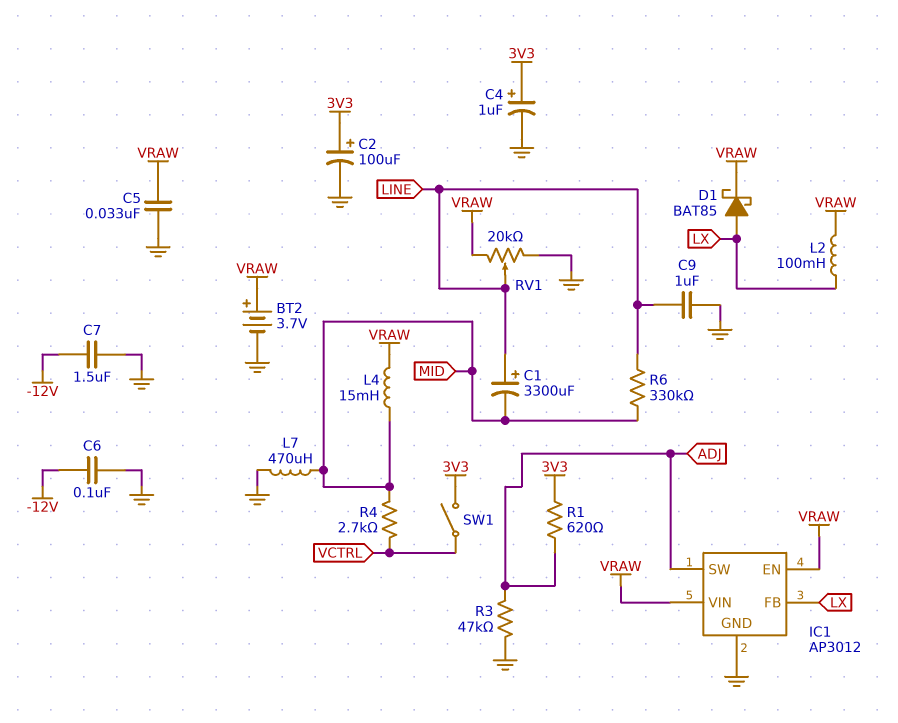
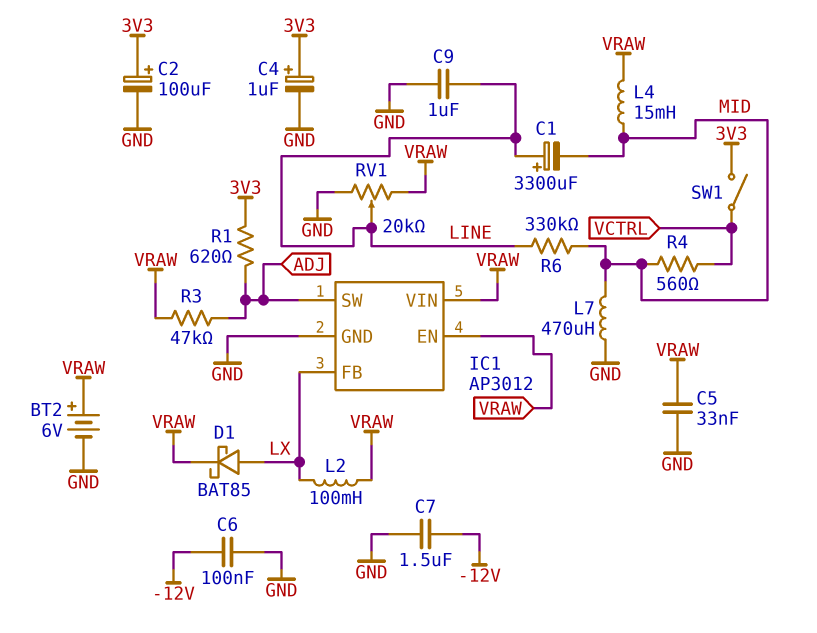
BT2: 3.7V (plus VRAW, minus GND) -> 6V (plus VRAW, minus GND)
R3: 47k (ADJ, GND) -> 47k (ADJ, VRAW)
R4: 2.7k (MID, VCTRL) -> 560 (MID, VCTRL)

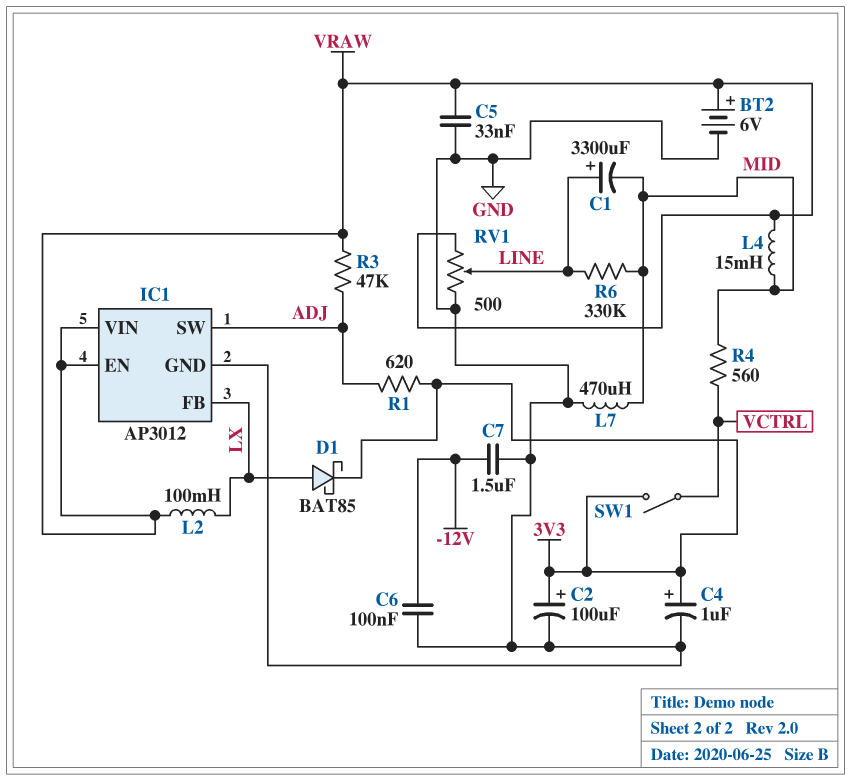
C9: 1uF (GND, LINE) -> none
D1: schottky BAT85 (A LX, K VRAW) -> schottky BAT85 (A LX, K 3V3)
RV1: 20k (GND, VRAW, wiper LINE) -> 500 (GND, VRAW, wiper LINE)

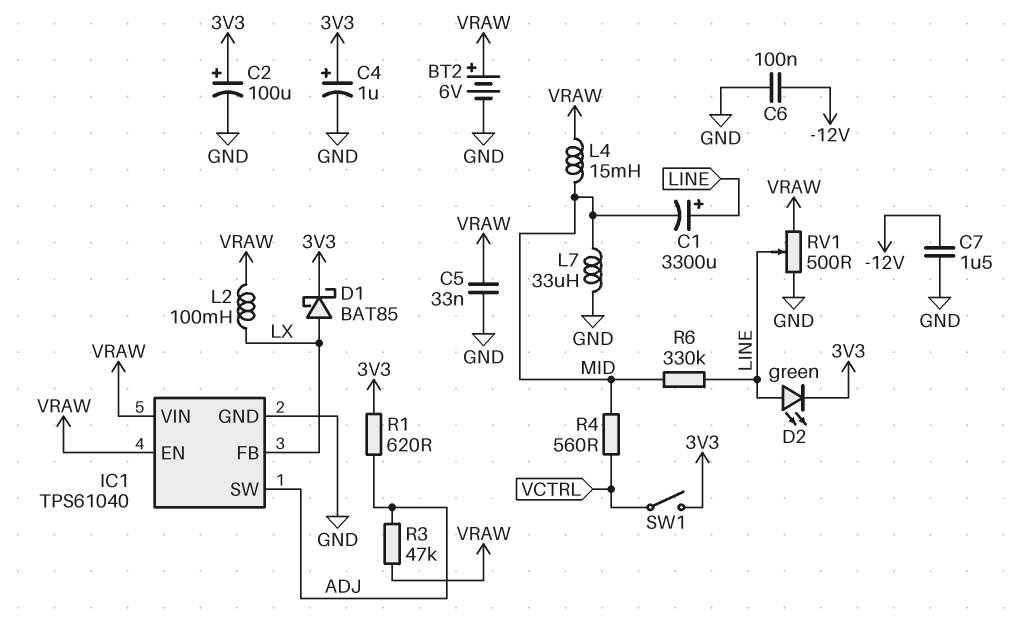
D2: none -> LED green (A LINE, K 3V3)
IC1: AP3012 -> TPS61040
L7: 470uH (GND, MID) -> 33uH (GND, MID)

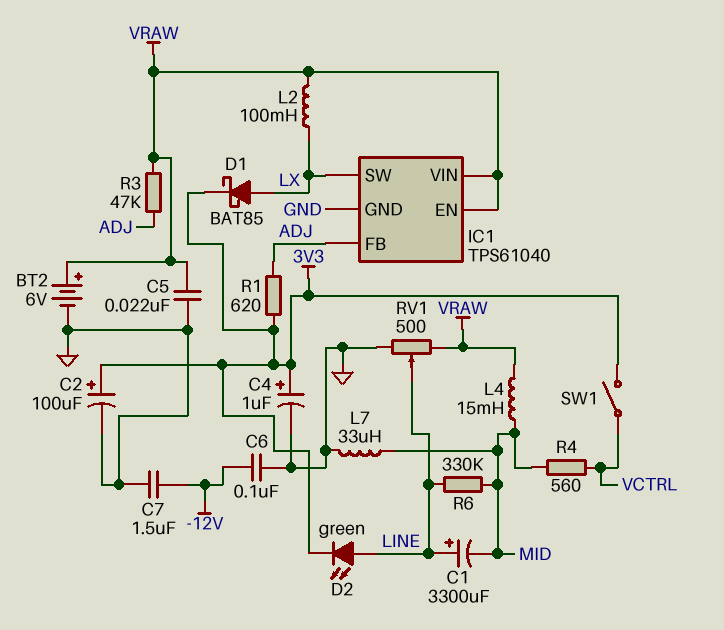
C5: 33nF (GND, VRAW) -> 22nF (GND, VRAW)
IC1 pin FB: LX -> ADJ
IC1 pin SW: ADJ -> LX

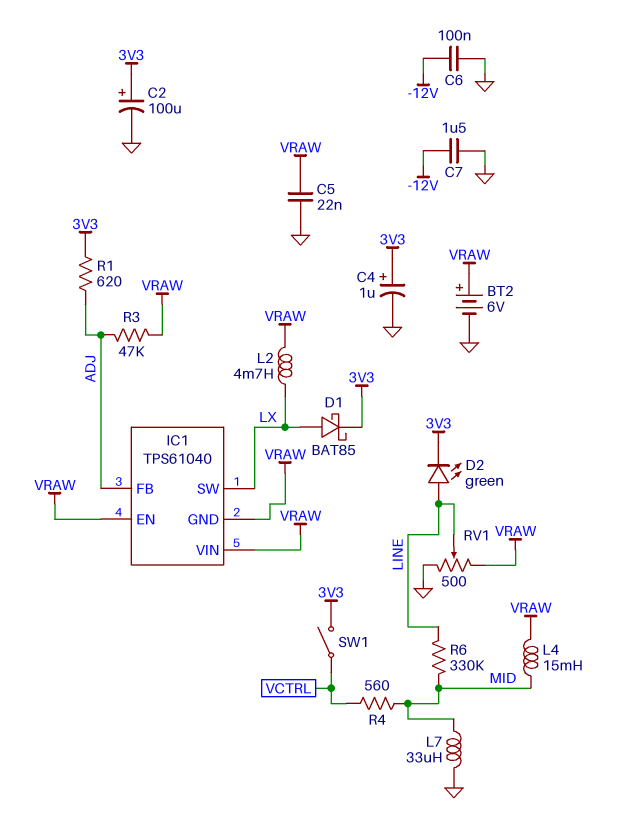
C1: 3300uF (plus LINE, minus MID) -> none
IC1 pin GND: GND -> VRAW
L2: 100mH (LX, VRAW) -> 4.7mH (LX, VRAW)

